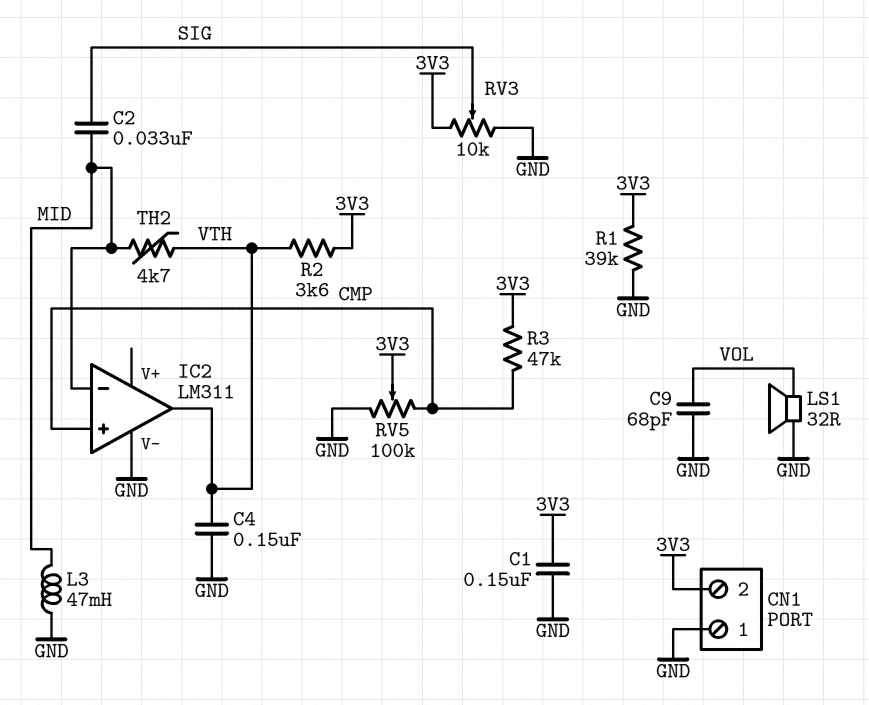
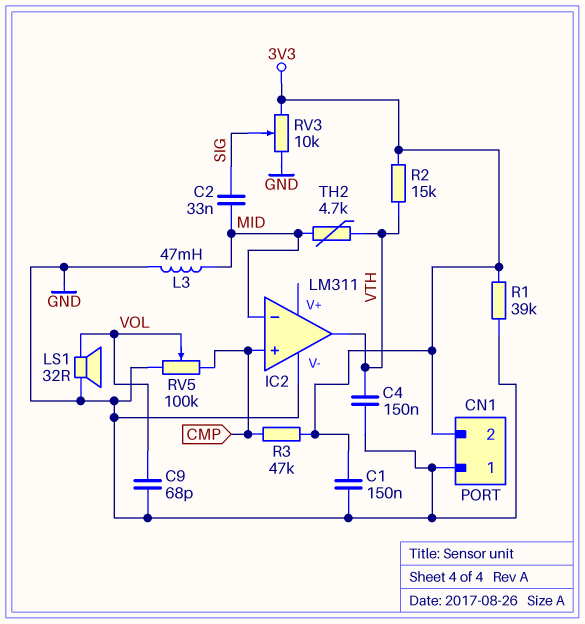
R2: 3.6k (3V3, VTH) -> 15k (3V3, VTH)
RV5: 100k (CMP, GND, wiper 3V3) -> 100k (CMP, GND, wiper VOL)

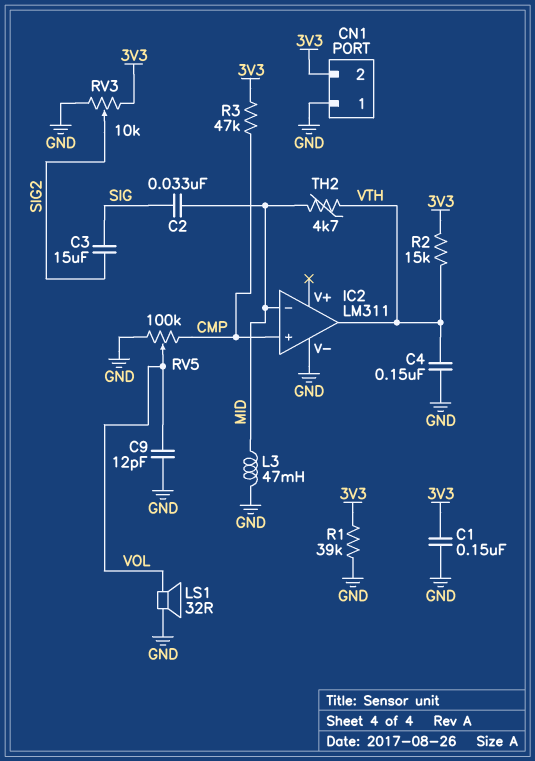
C3: none -> 15uF (SIG, SIG2)
C9: 68pF (GND, VOL) -> 12pF (GND, VOL)
RV3: 10k (3V3, GND, wiper SIG) -> 10k (3V3, GND, wiper SIG2)

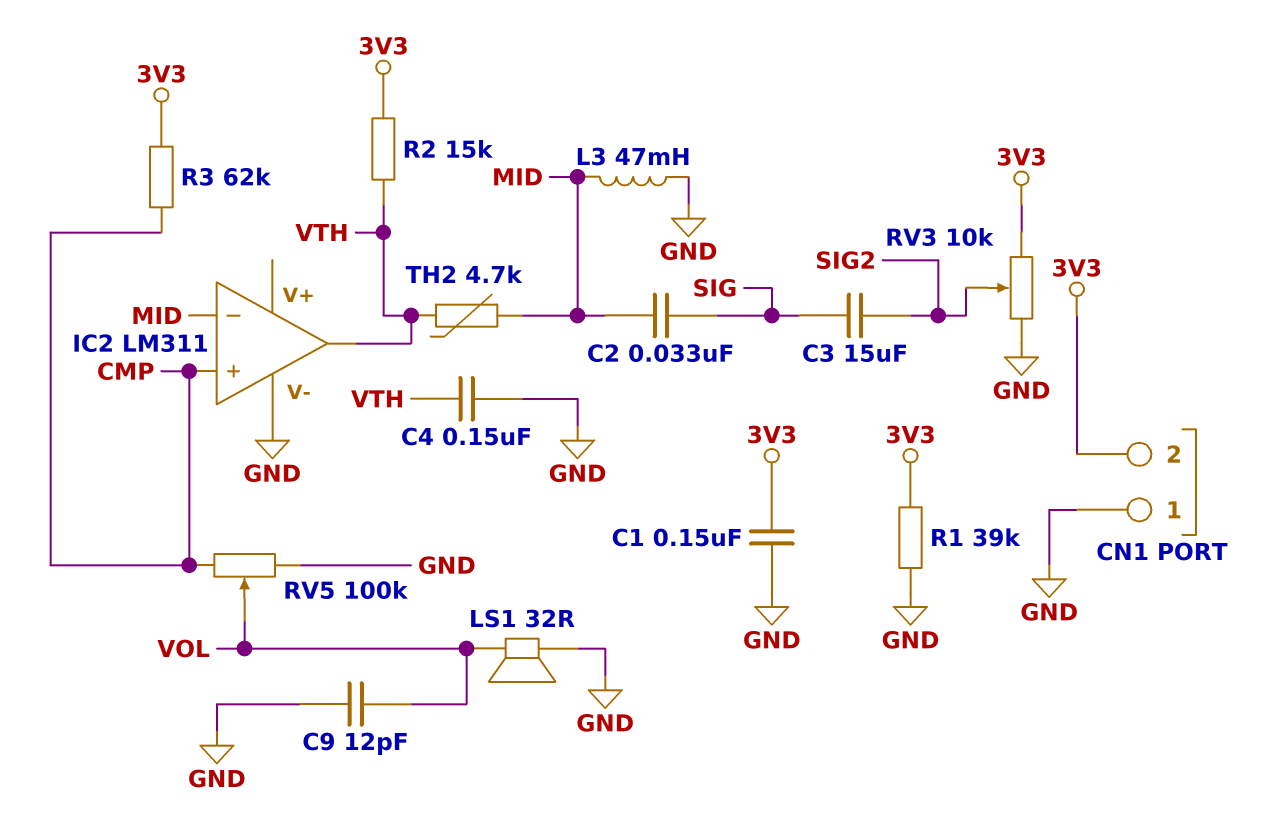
R3: 47k (3V3, CMP) -> 62k (3V3, CMP)

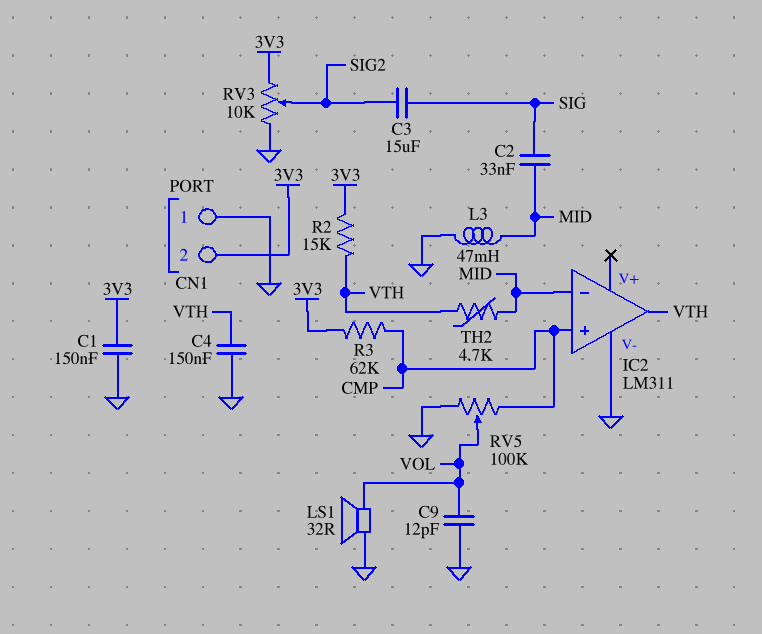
R1: 39k (3V3, GND) -> none

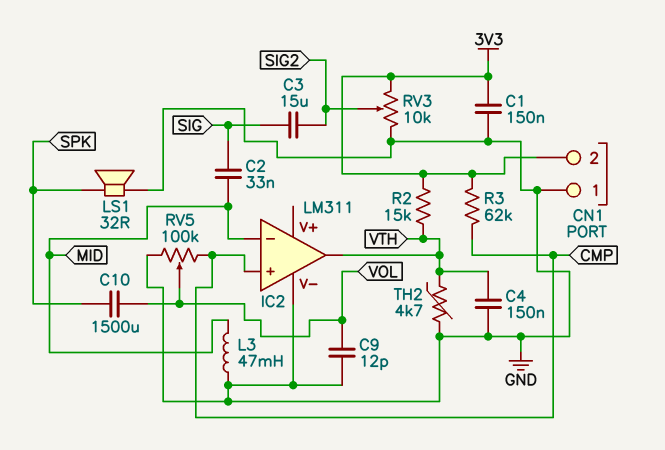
C10: none -> 1500uF (SPK, VOL)
LS1: speaker 32R (GND, VOL) -> speaker 32R (GND, SPK)
TH2: 4.7k (MID, VTH) -> 4.7k (GND, VTH)

